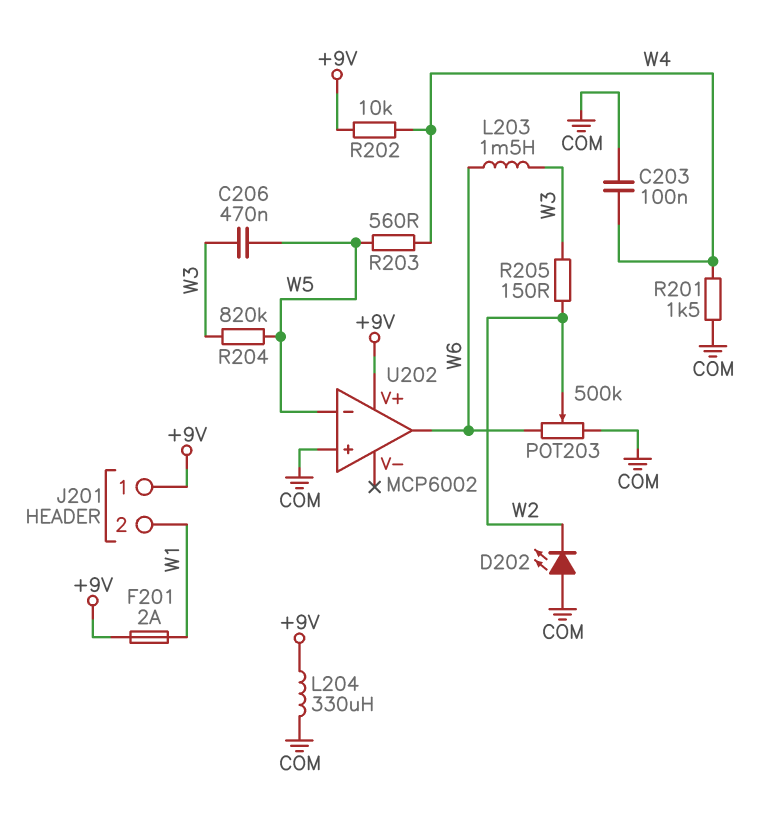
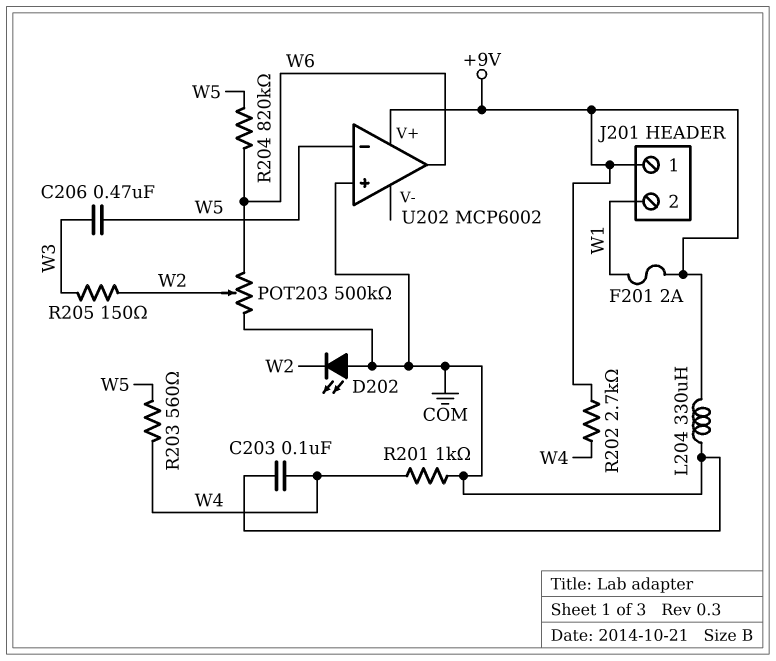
L203: 1.5mH (W3, W6) -> none
R201: 1.5k (COM, W4) -> 1k (COM, W4)
R202: 10k (+9V, W4) -> 2.7k (+9V, W4)
R204: 820k (W3, W5) -> 820k (W5, W6)

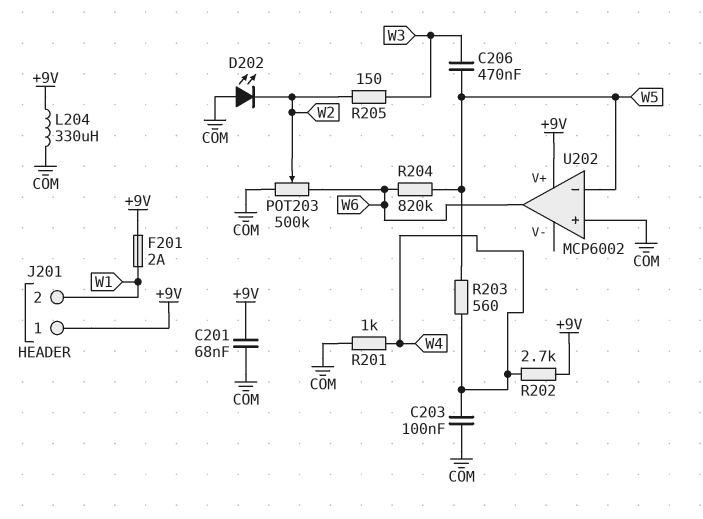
C201: none -> 68nF (+9V, COM)

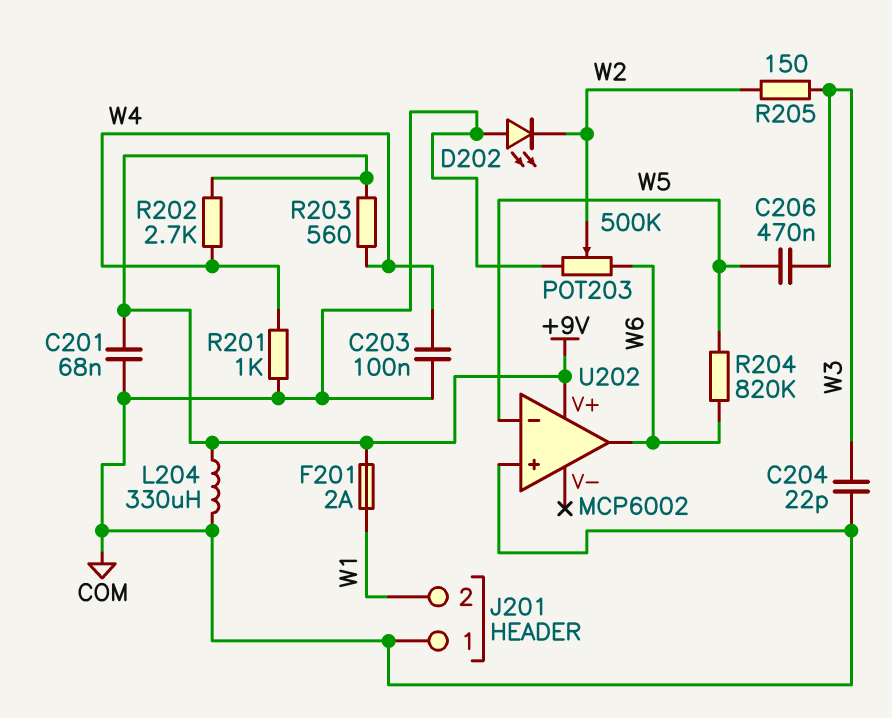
C204: none -> 22pF (COM, W3)
J201 pin 1: +9V -> COM
R203: 560 (W4, W5) -> 560 (+9V, W4)

